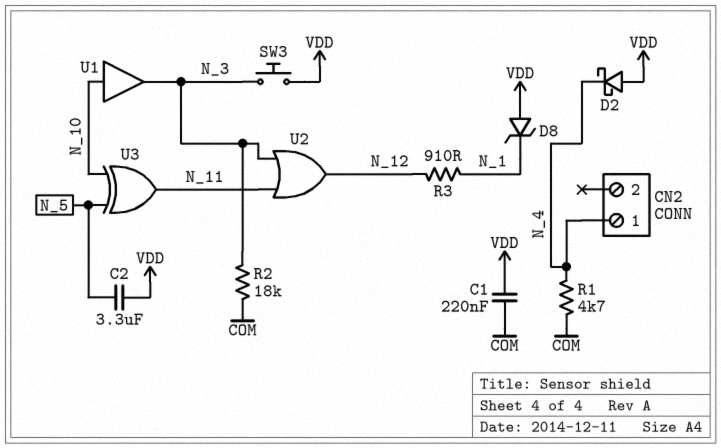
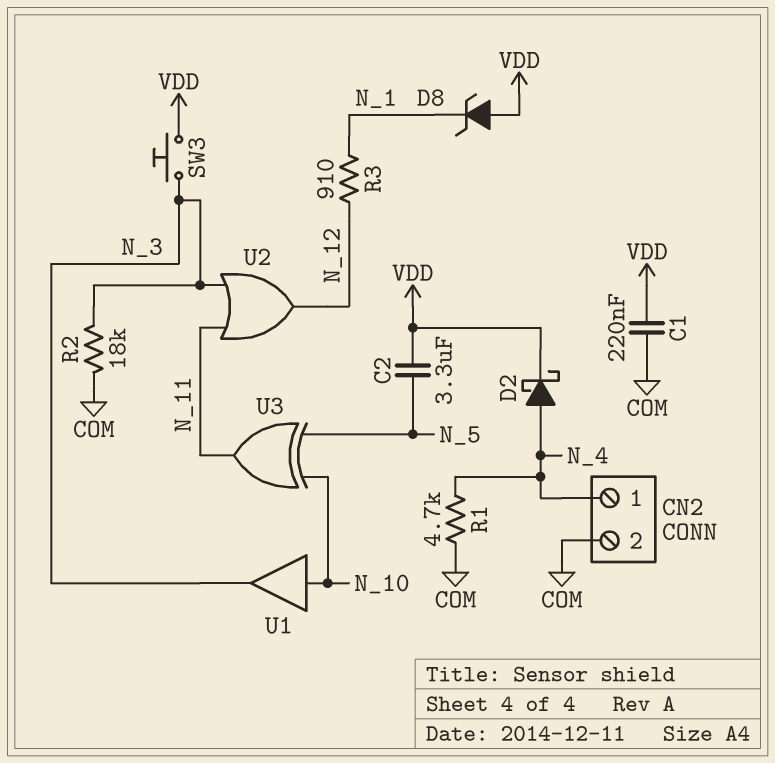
CN2 pin 2: none -> COM
D2: schottky (A VDD, K N_4) -> schottky (A N_4, K VDD)

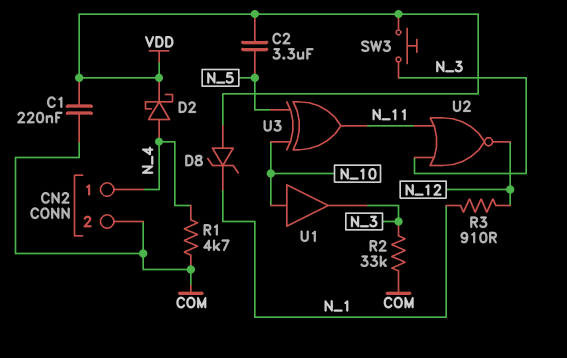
R2: 18k (COM, N_3) -> 33k (COM, N_3)
U2: OR (in N_3, in N_11, out N_12) -> NOR (in N_3, in N_11, out N_12)

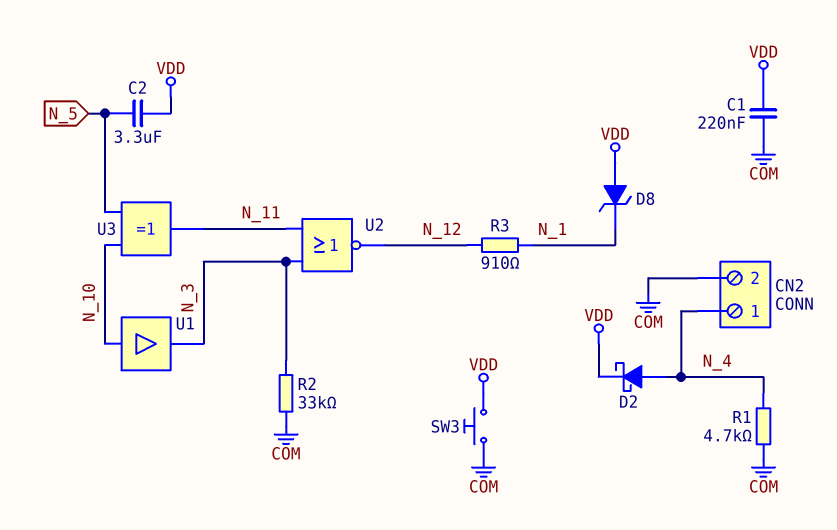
SW3: button (N_3, VDD) -> button (COM, VDD)

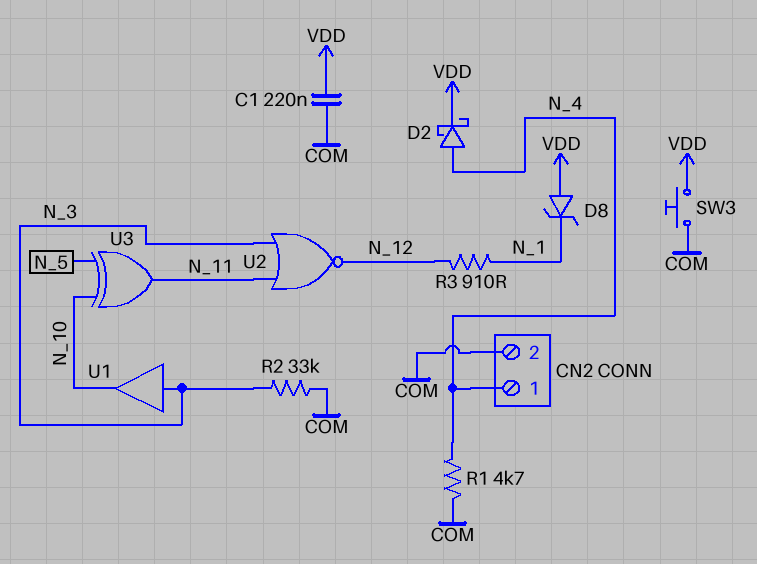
C2: 3.3uF (N_5, VDD) -> none
U1: buffer (in N_10, out N_3) -> buffer (in N_3, out N_10)

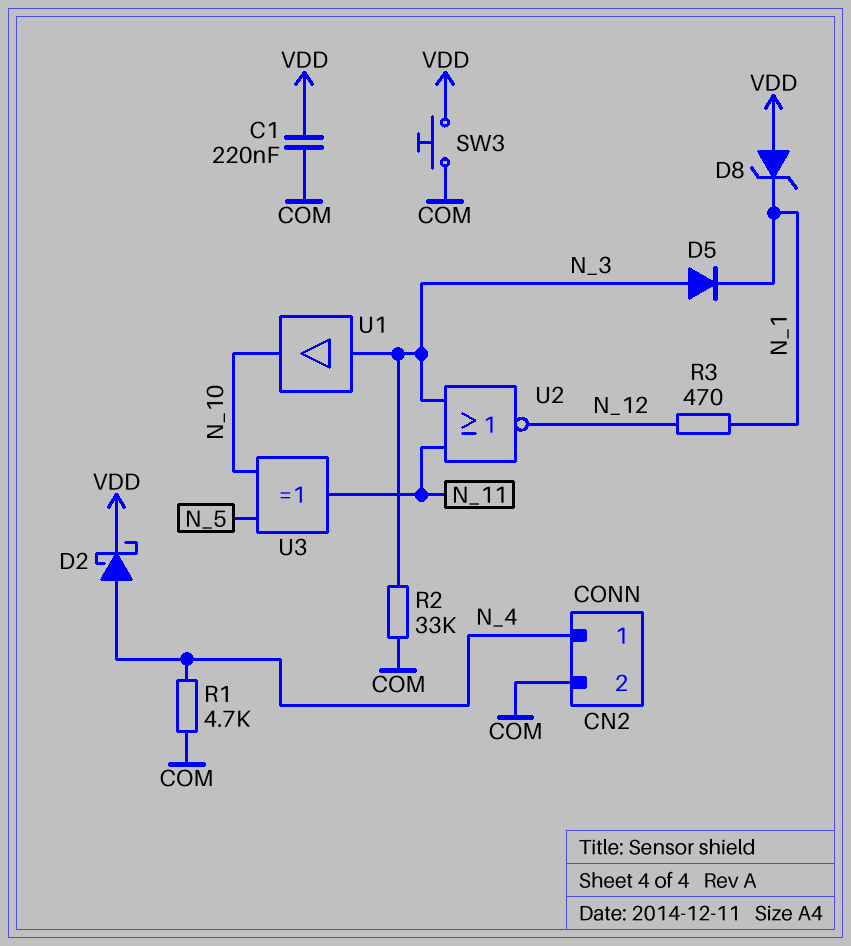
D5: none -> diode (A N_3, K N_1)
R3: 910 (N_1, N_12) -> 470 (N_1, N_12)

